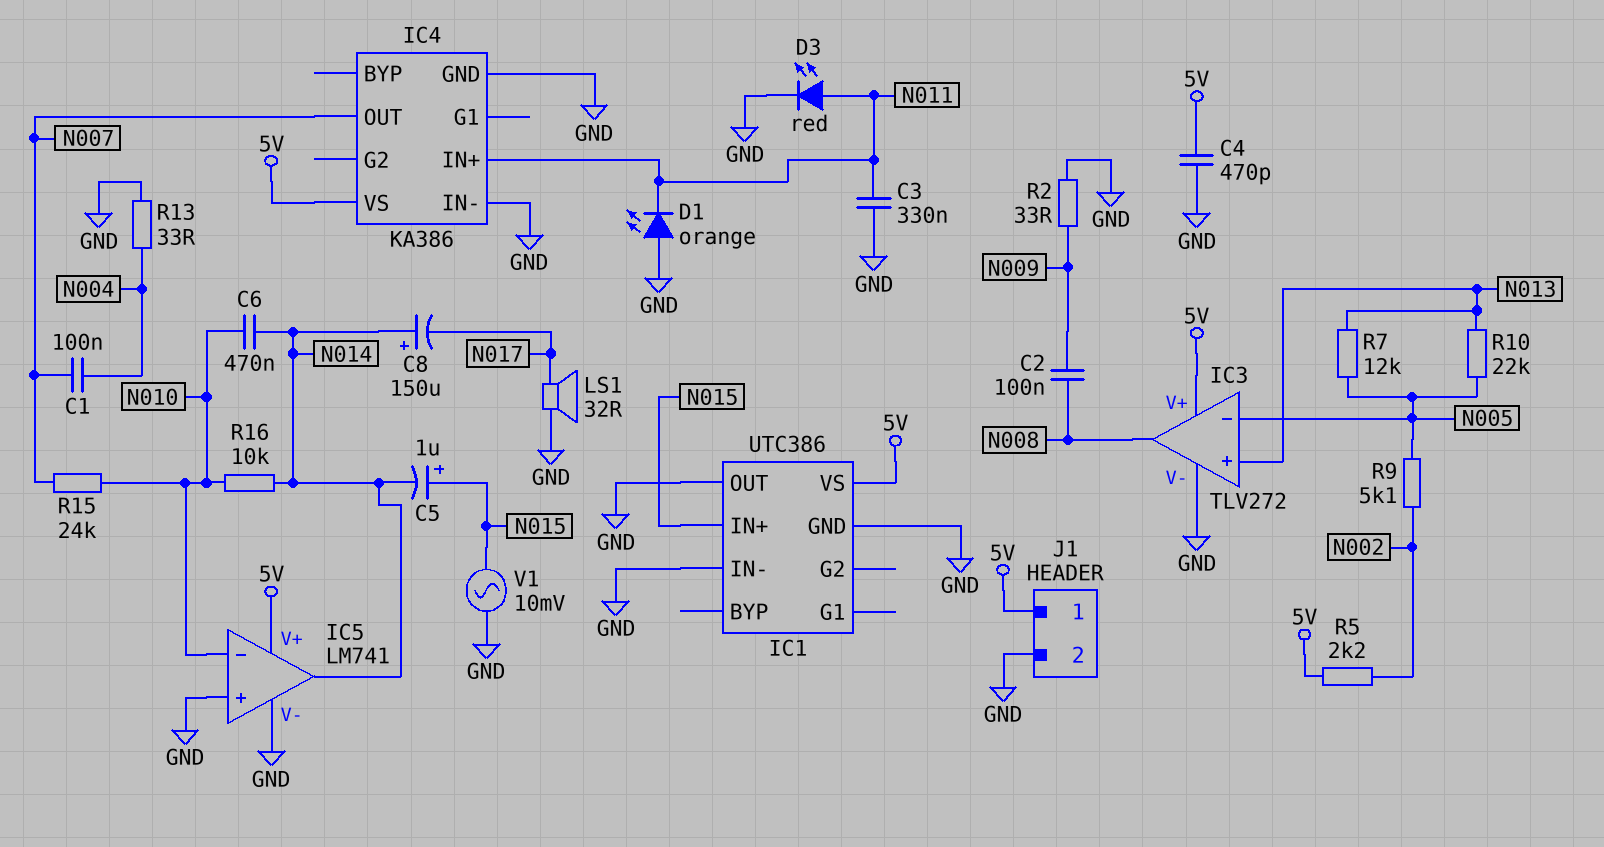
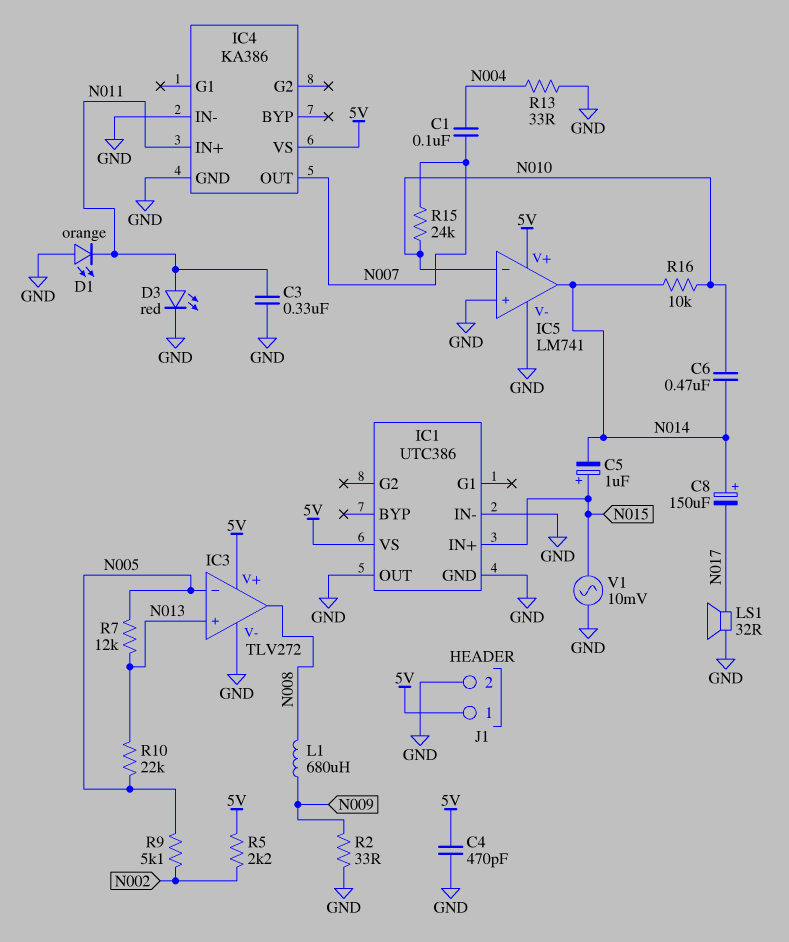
C2: 100nF (N008, N009) -> none
L1: none -> 680uH (N008, N009)

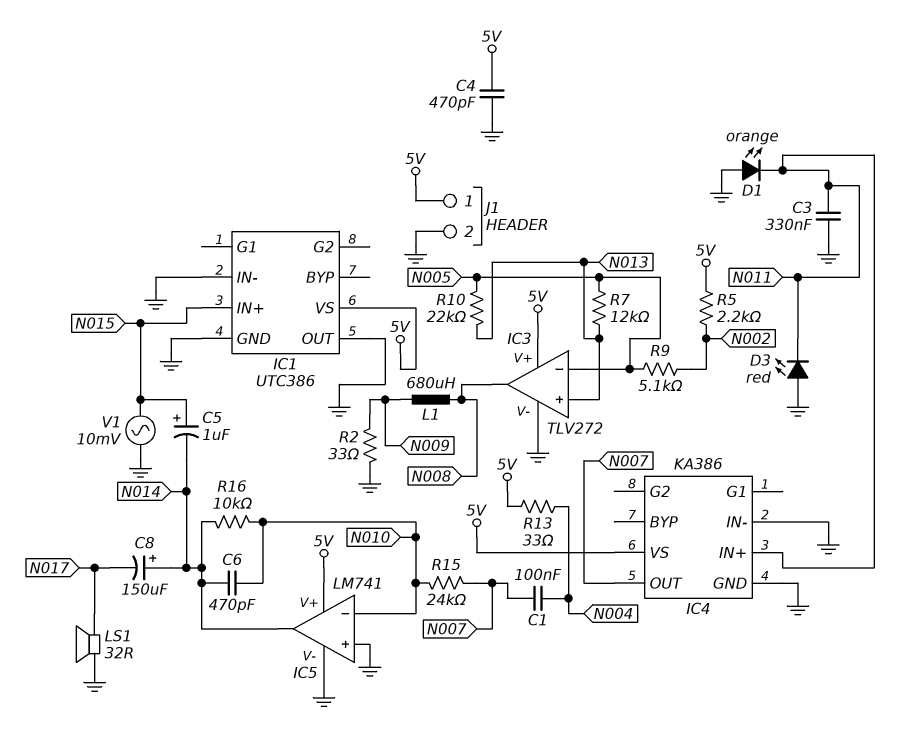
C6: 470nF (N010, N014) -> 470pF (N010, N014)
D3: LED red (A N011, K GND) -> LED red (A GND, K N011)
R13: 33 (GND, N004) -> 33 (5V, N004)

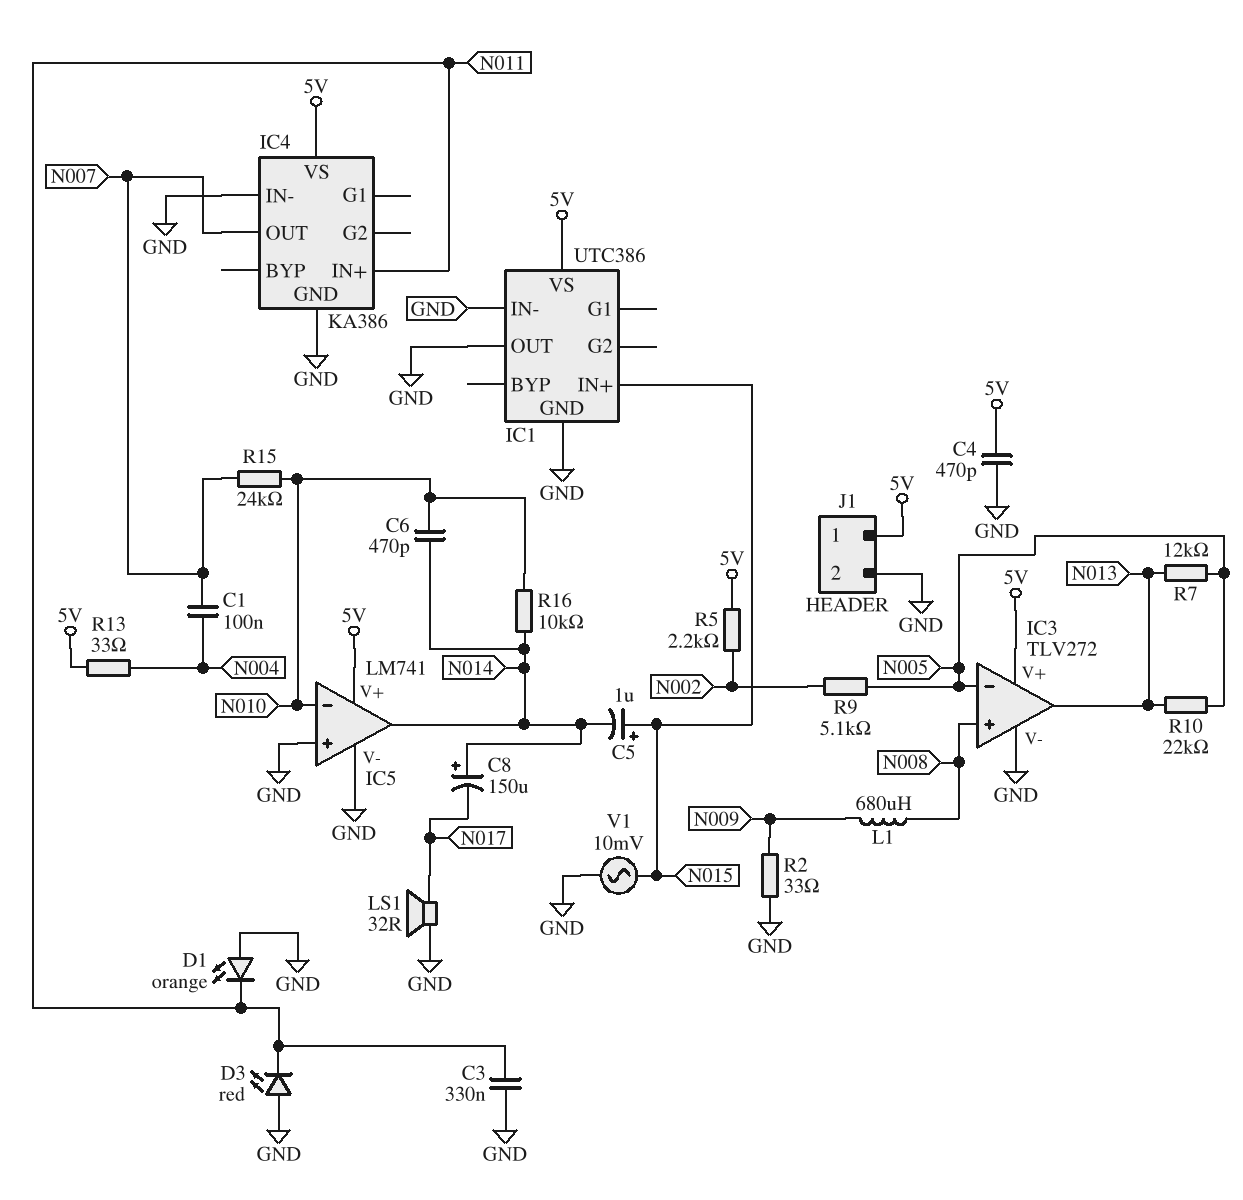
IC3 pin in+: N013 -> N008
IC3 pin out: N008 -> N013

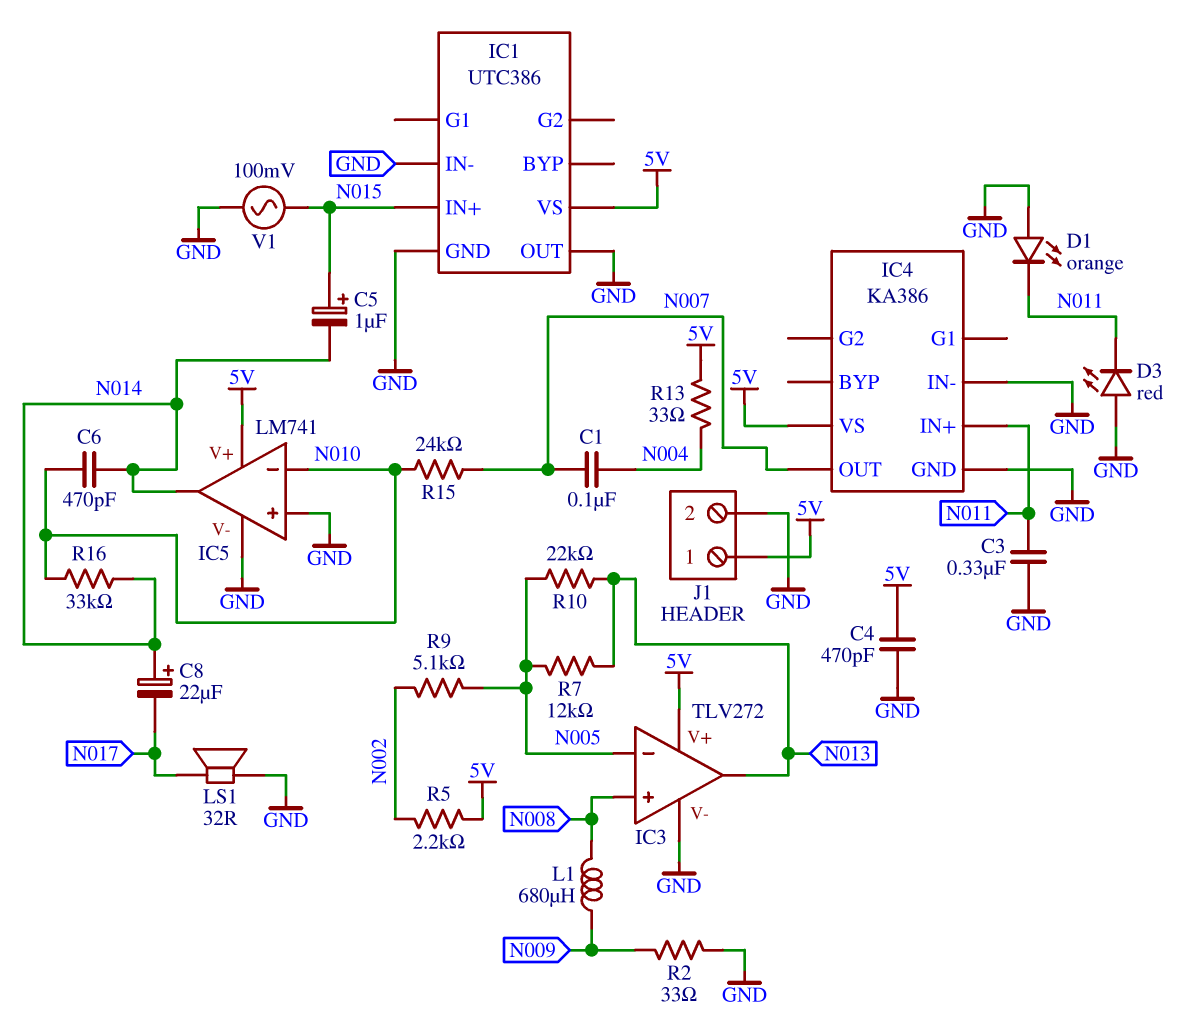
C8: 150uF (plus N014, minus N017) -> 22uF (plus N014, minus N017)
R16: 10k (N010, N014) -> 33k (N010, N014)
V1: AC 10mV (GND, N015) -> AC 100mV (GND, N015)

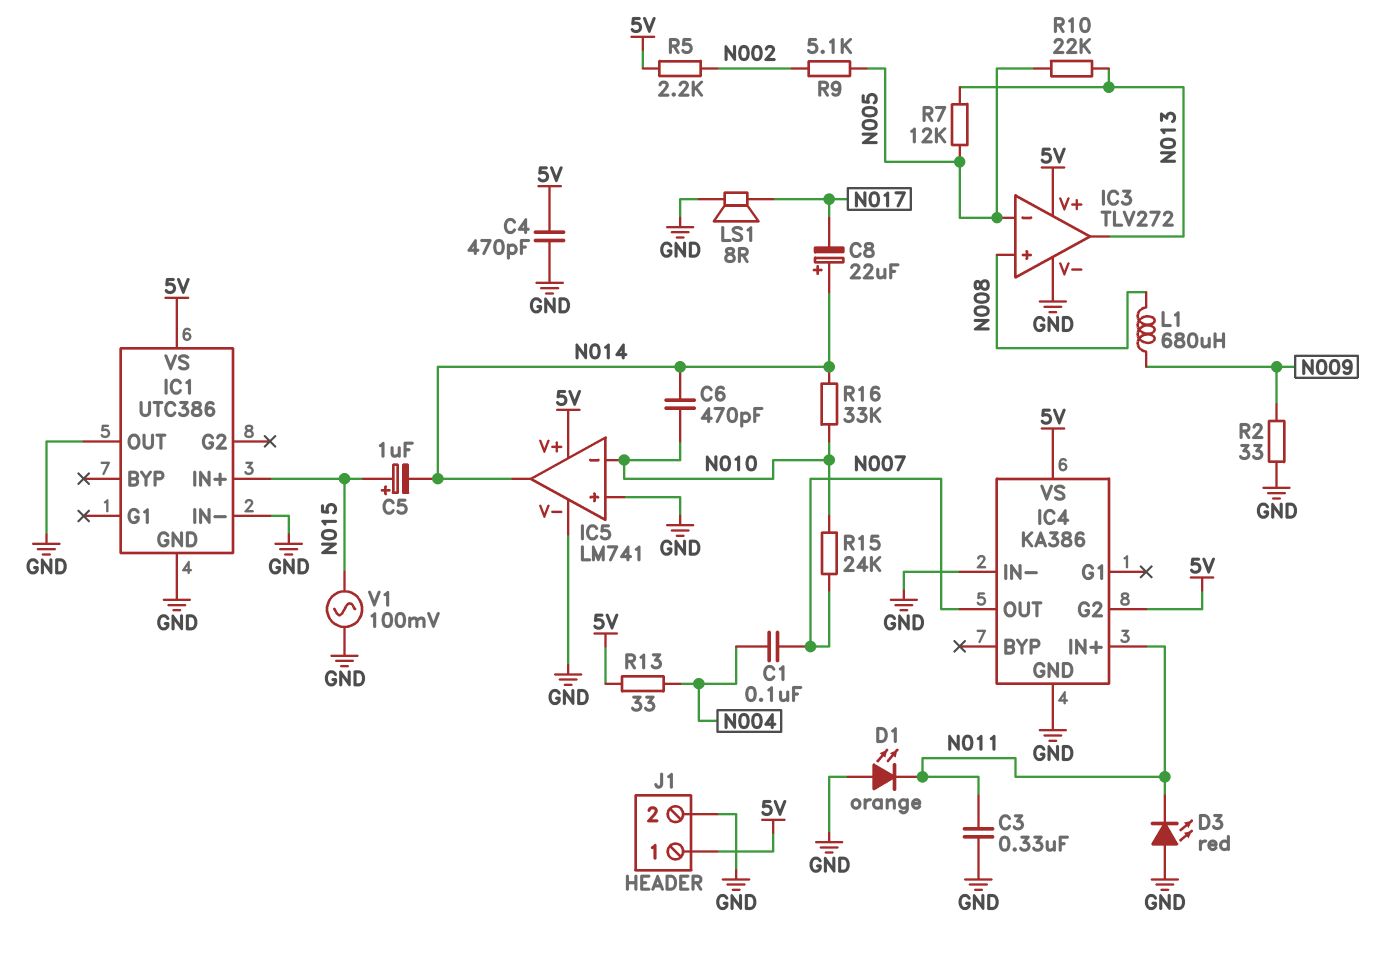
IC4 pin G2: none -> 5V
LS1: speaker 32R (GND, N017) -> speaker 8R (GND, N017)

